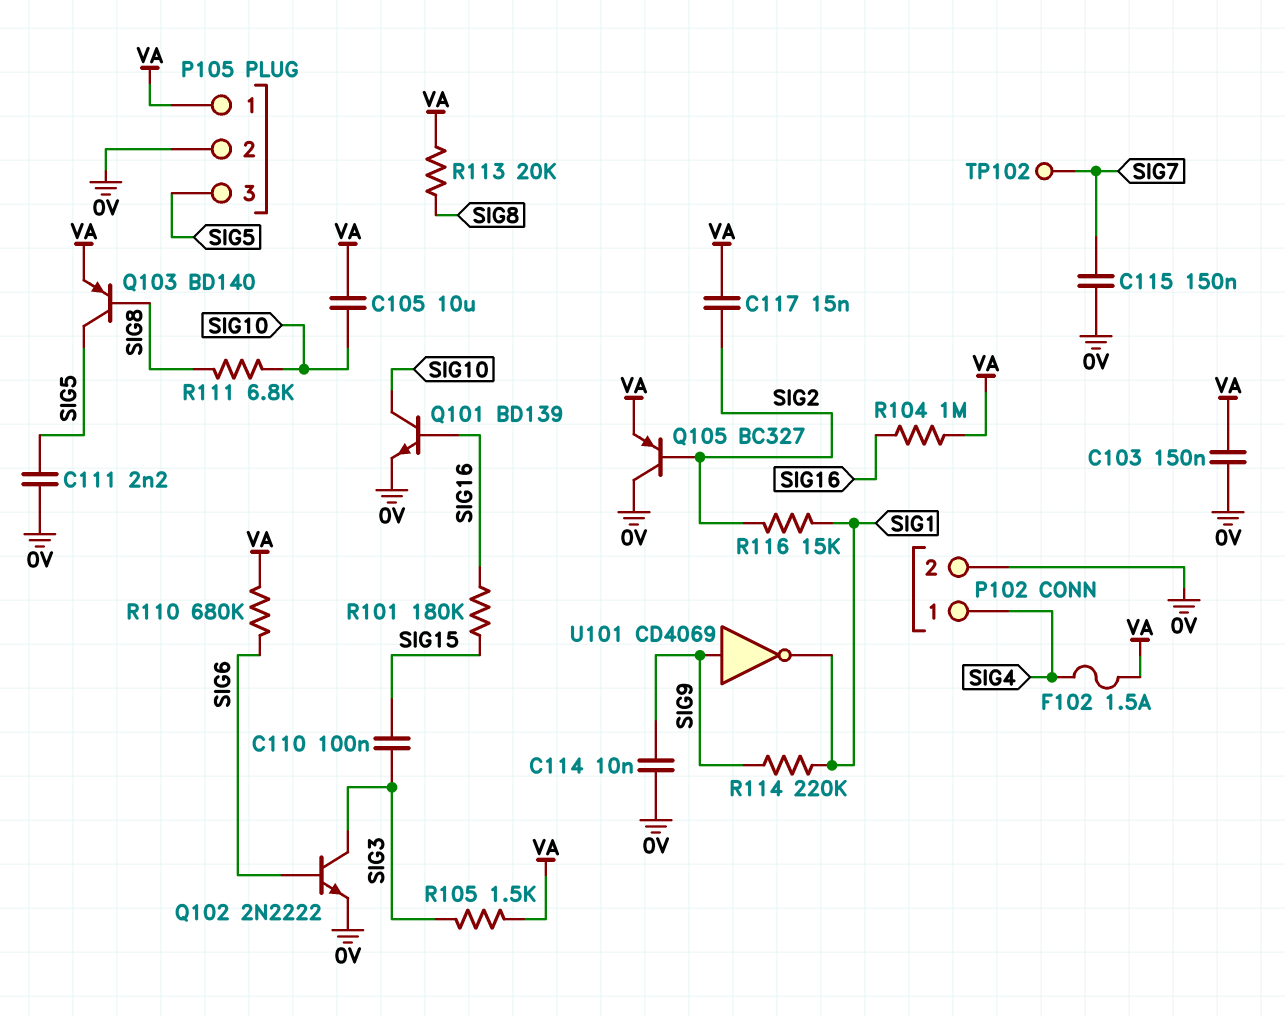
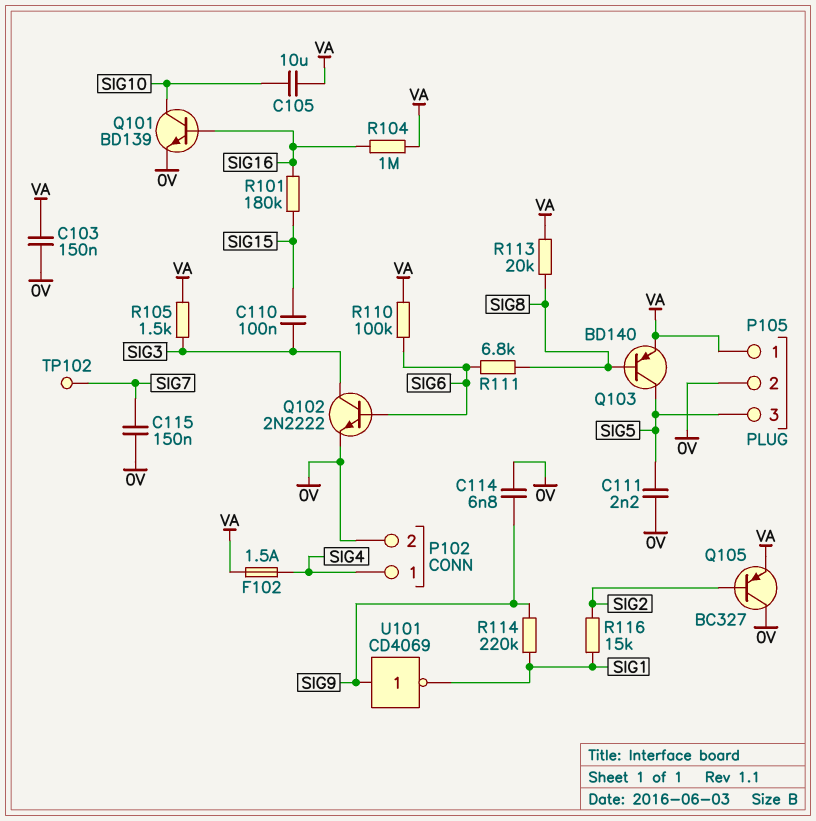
C114: 10nF (0V, SIG9) -> 6.8nF (0V, SIG9)
C117: 15nF (SIG2, VA) -> none
R110: 680k (SIG6, VA) -> 100k (SIG6, VA)
R111: 6.8k (SIG8, SIG10) -> 6.8k (SIG6, SIG8)

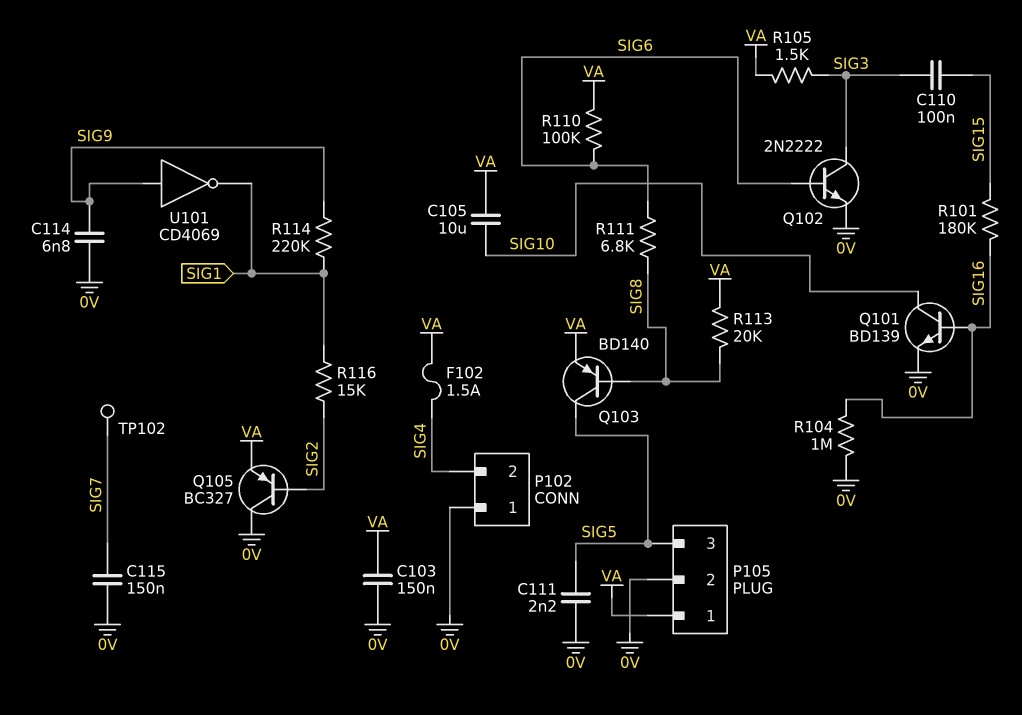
P102 pin 1: SIG4 -> 0V
P102 pin 2: 0V -> SIG4
R104: 1M (SIG16, VA) -> 1M (0V, SIG16)

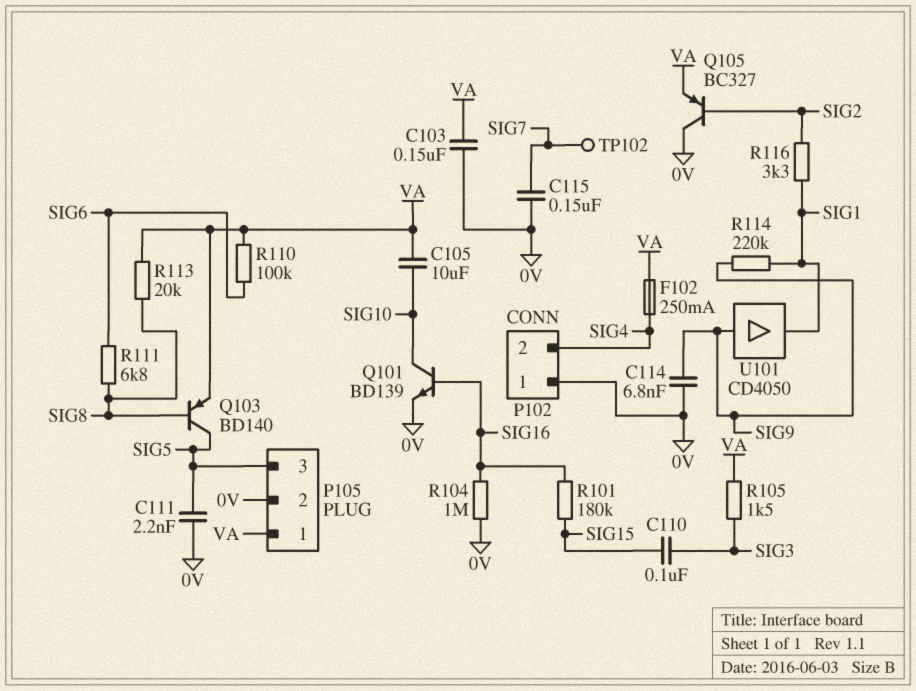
F102: 1.5A (SIG4, VA) -> 250mA (SIG4, VA)
Q102: NPN 2N2222 (B SIG6, C SIG3, E 0V) -> none
R116: 15k (SIG1, SIG2) -> 3.3k (SIG1, SIG2)
U101: NOT CD4069 (in SIG9, out SIG1) -> buffer CD4050 (in SIG9, out SIG1)

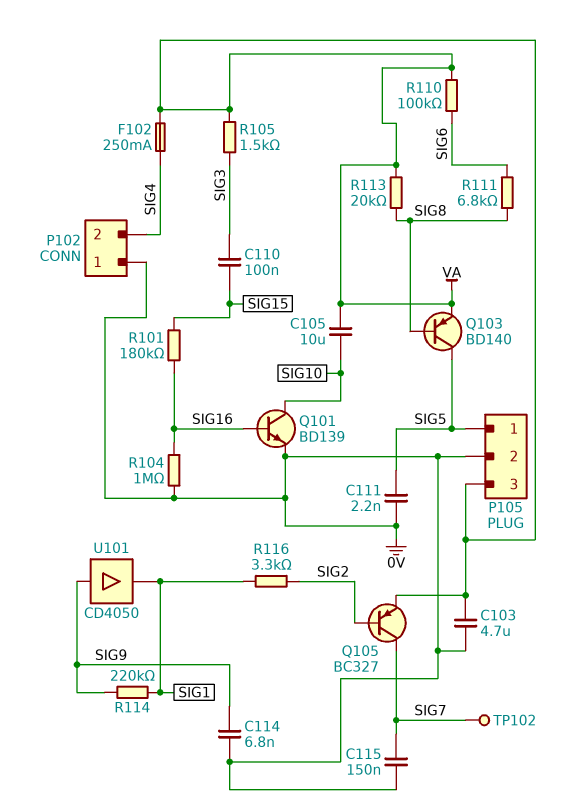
C103: 150nF (0V, VA) -> 4.7uF (0V, VA)
P105 pin 1: VA -> SIG5
P105 pin 3: SIG5 -> VA
Q105: PNP BC327 (B SIG2, C 0V, E VA) -> PNP BC327 (B SIG2, C SIG7, E VA)

